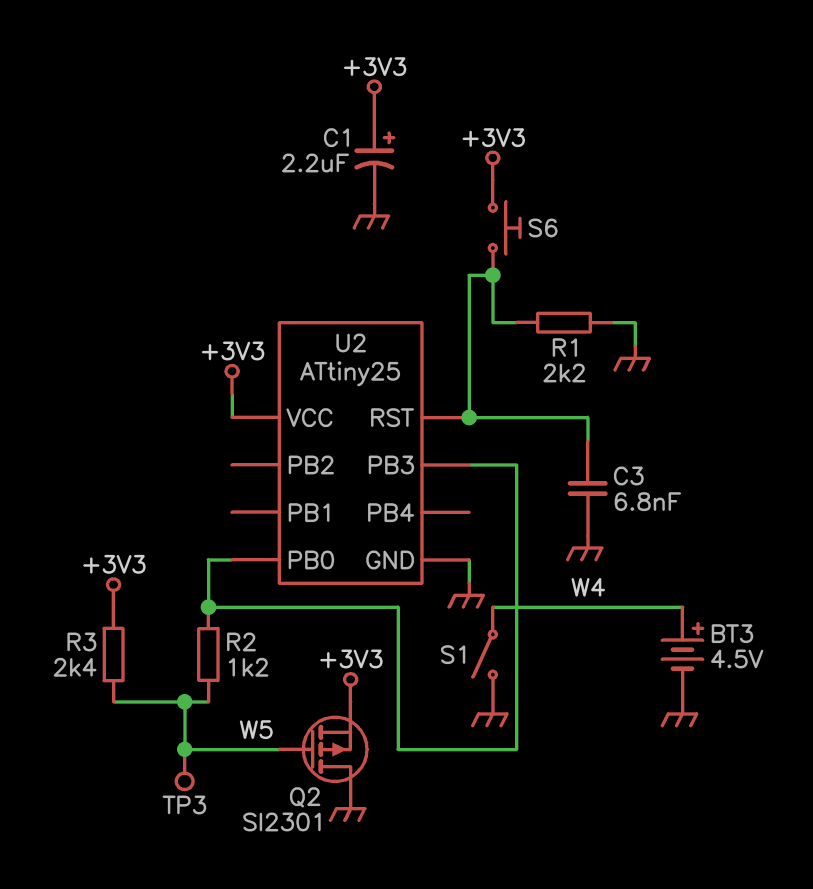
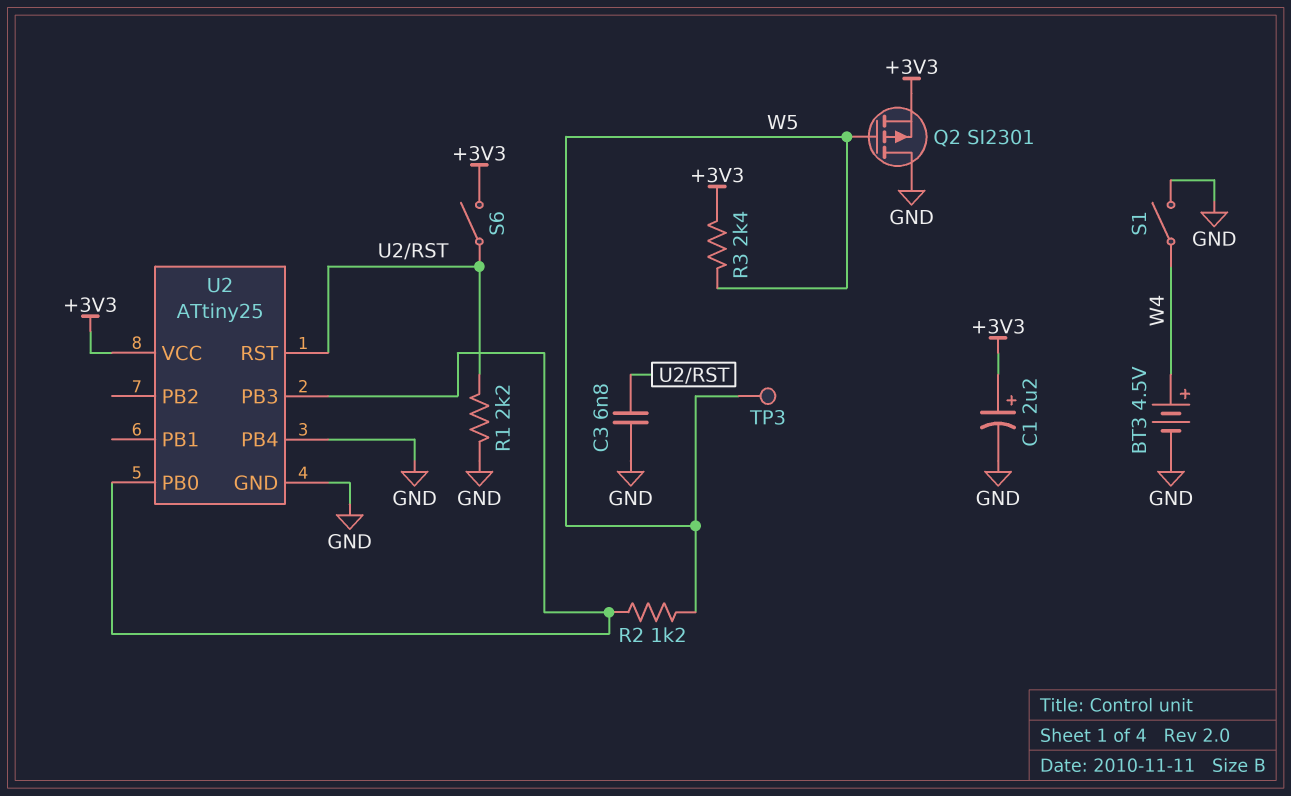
S6: button (+3V3, U2/RST) -> switch (+3V3, U2/RST)
U2 pin PB4: none -> GND

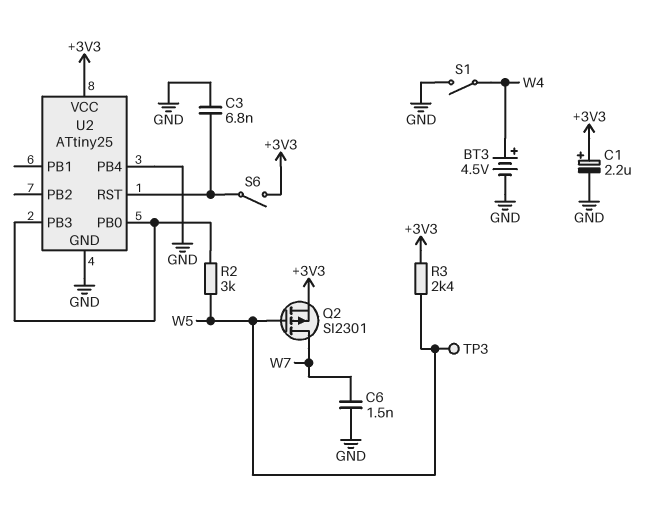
C6: none -> 1.5nF (GND, W7)
Q2: PMOS SI2301 (G W5, D GND, S +3V3) -> PMOS SI2301 (G W5, D W7, S +3V3)
R1: 2.2k (GND, U2/RST) -> none
R2: 1.2k (U2/PB0, W5) -> 3k (U2/PB0, W5)

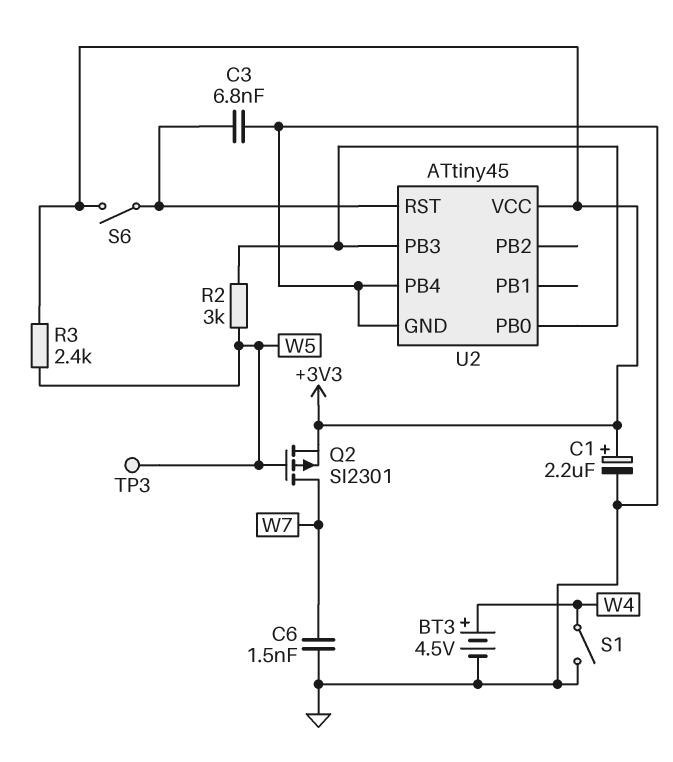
U2: ATtiny25 -> ATtiny45

